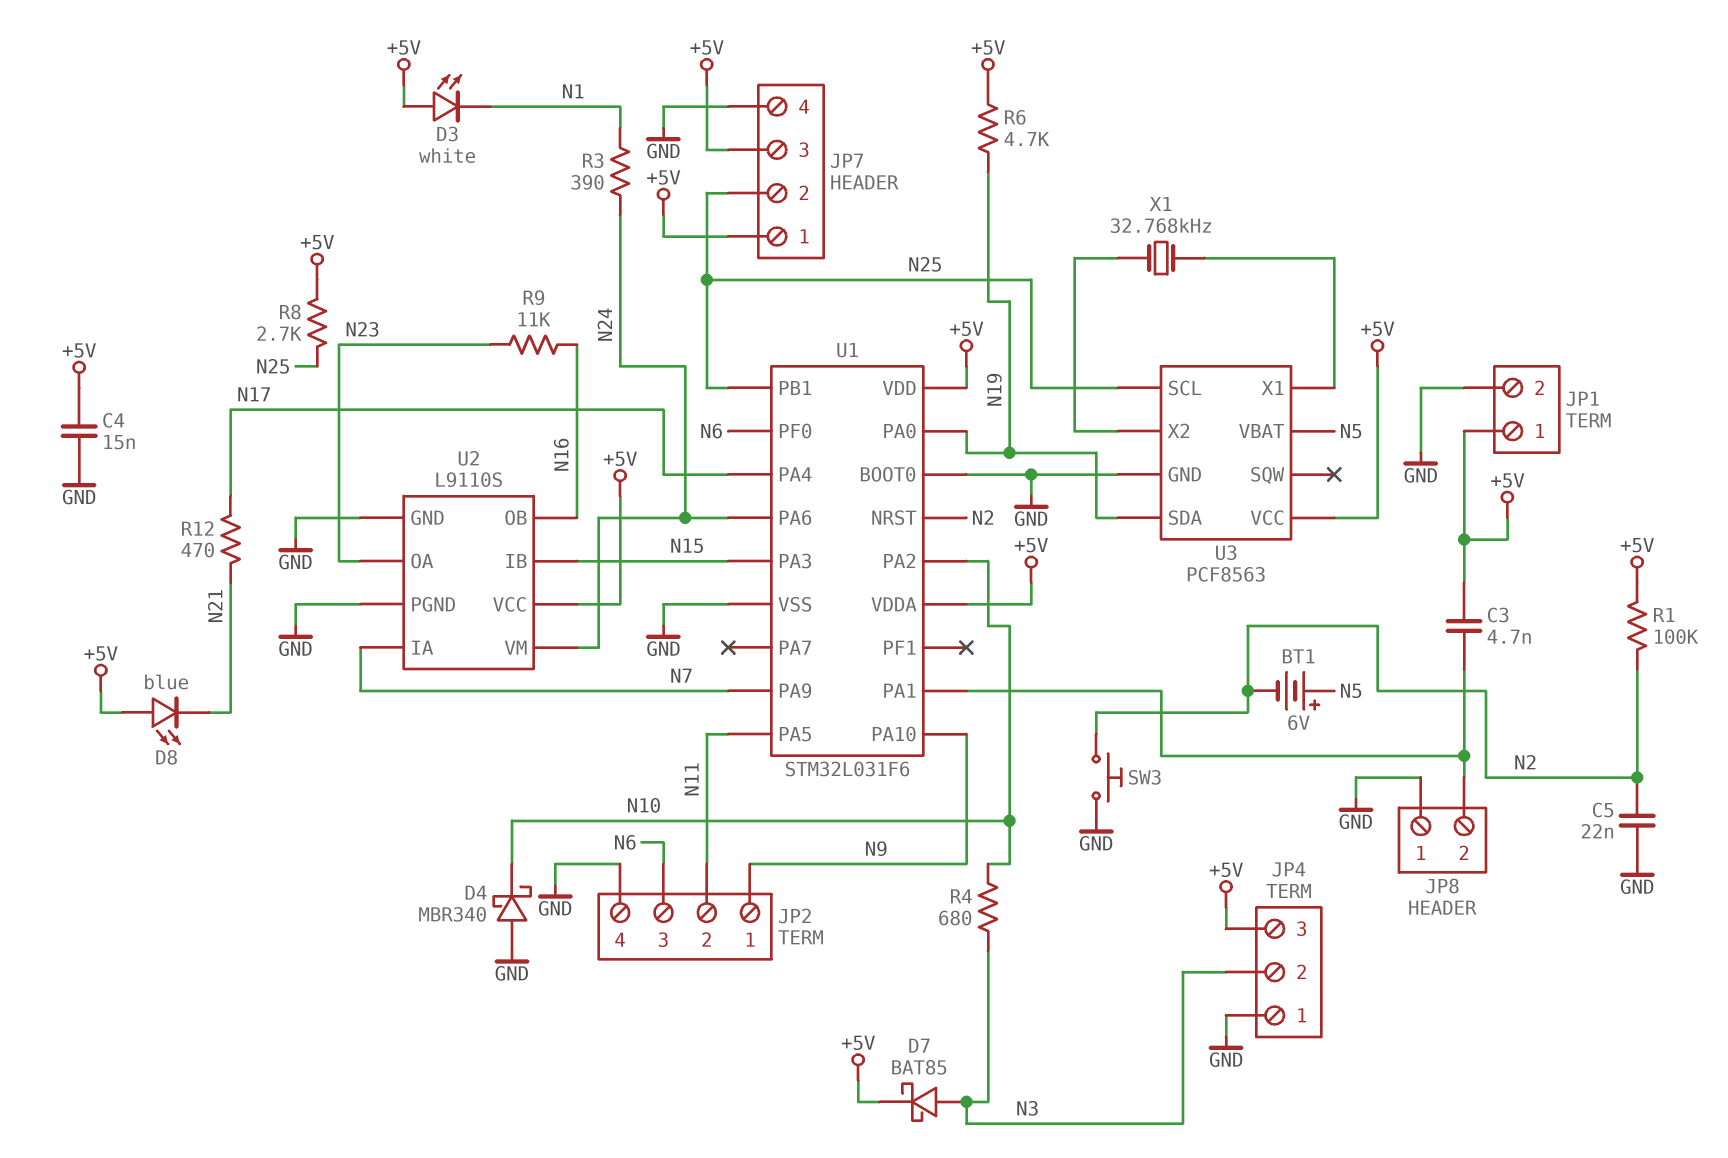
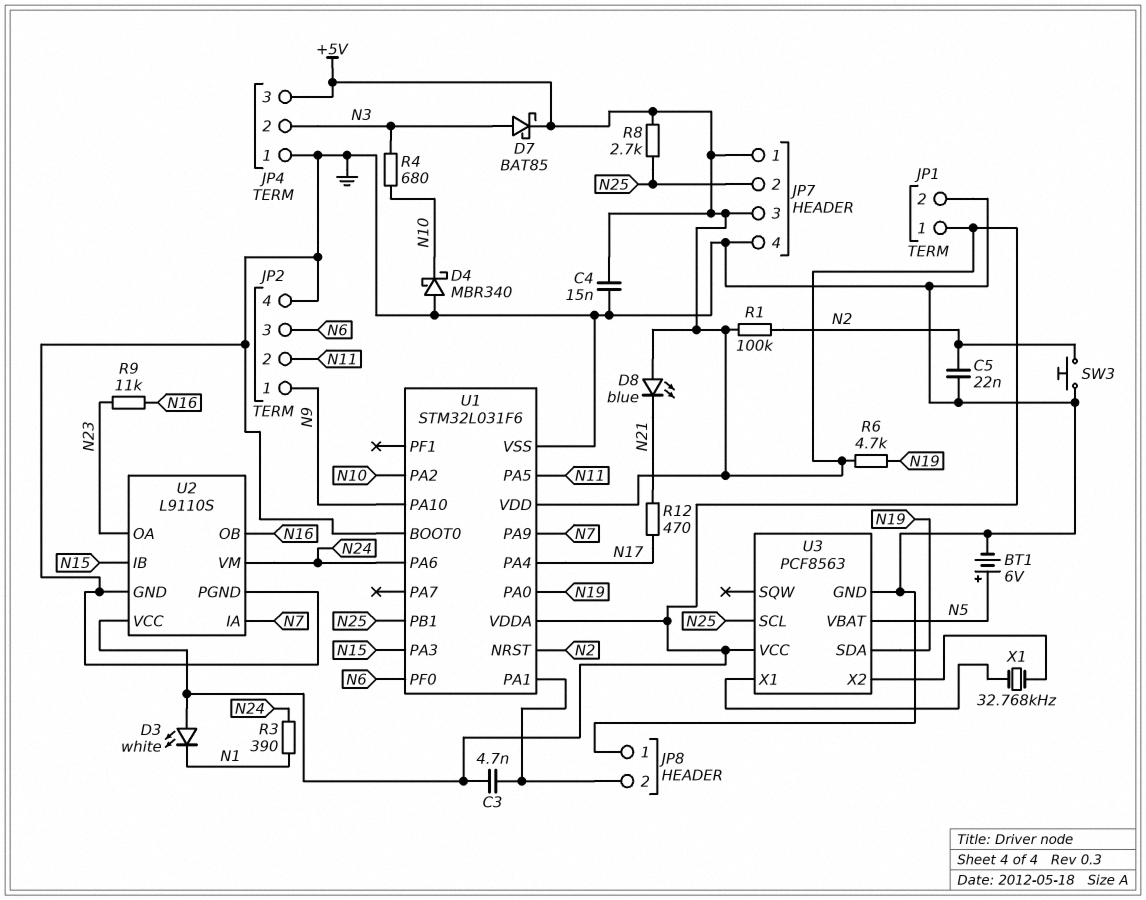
BT1: 6V (plus N5, minus N2) -> 6V (plus N5, minus GND)

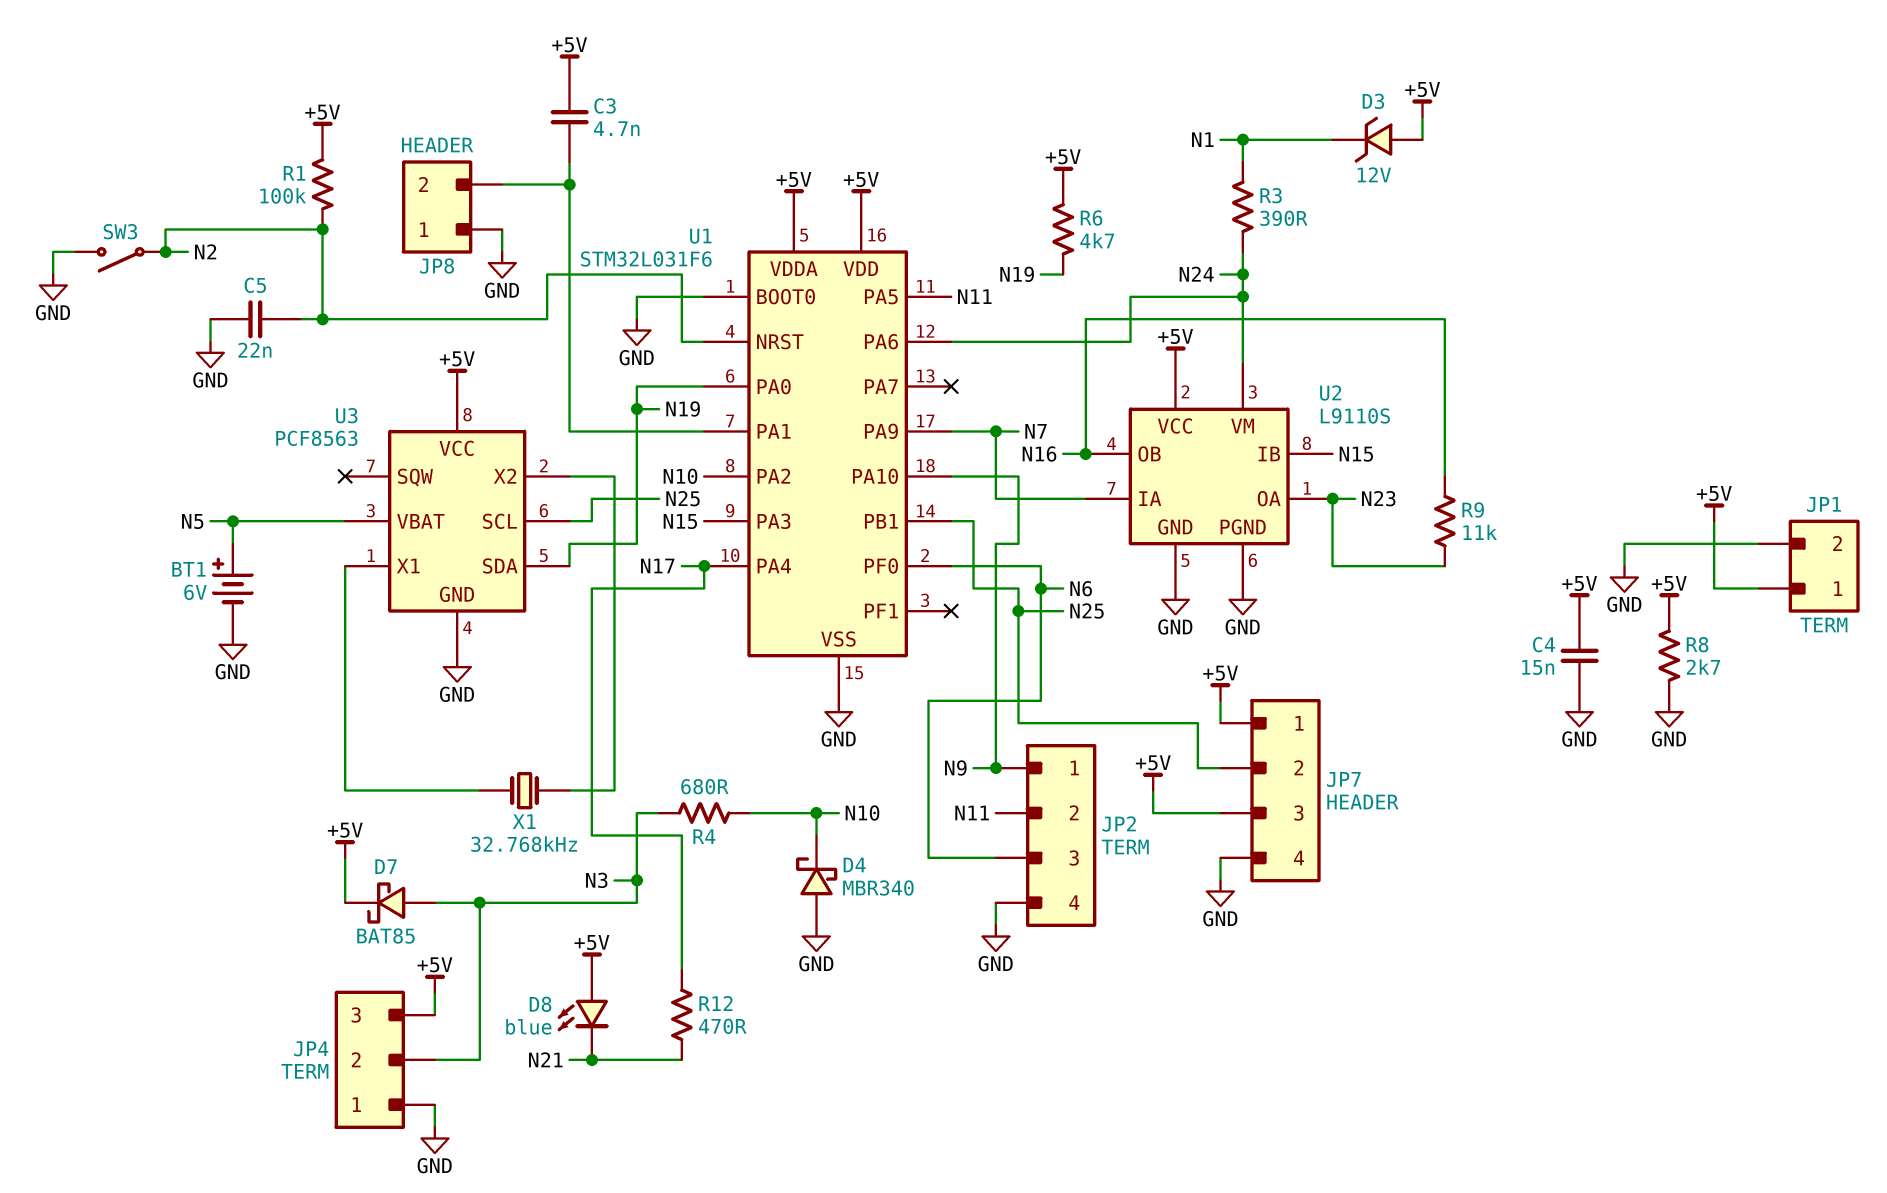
D3: LED white (A +5V, K N1) -> zener 12V (A +5V, K N1)
R8: 2.7k (+5V, N25) -> 2.7k (+5V, GND)
SW3: button (GND, N2) -> switch (GND, N2)

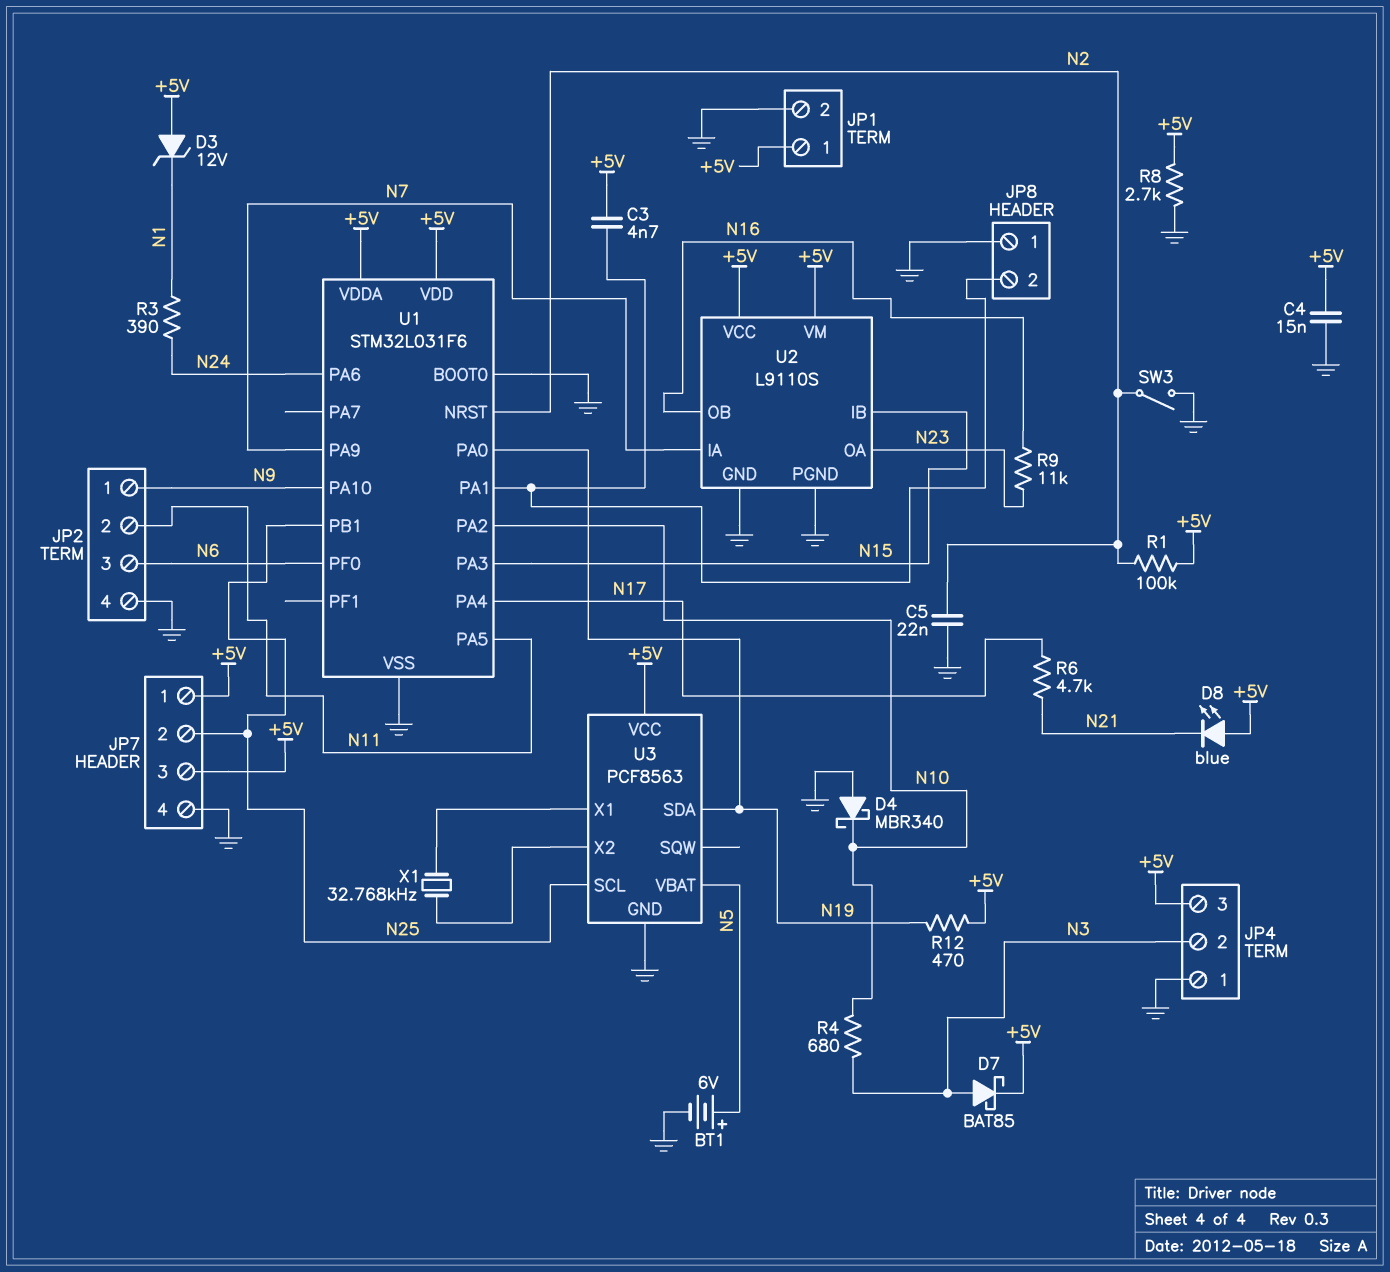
R6: 4.7k (+5V, N19) -> 4.7k (N17, N21)
R12: 470 (N17, N21) -> 470 (+5V, N19)
U2 pin VM: N24 -> +5V

